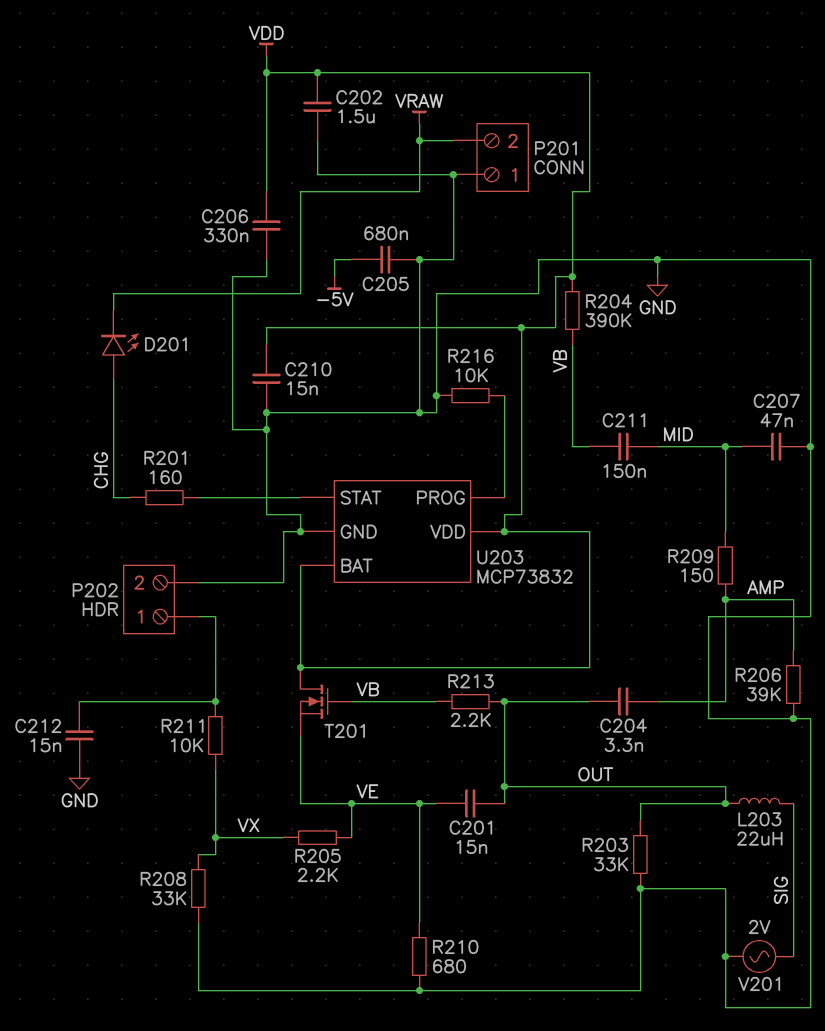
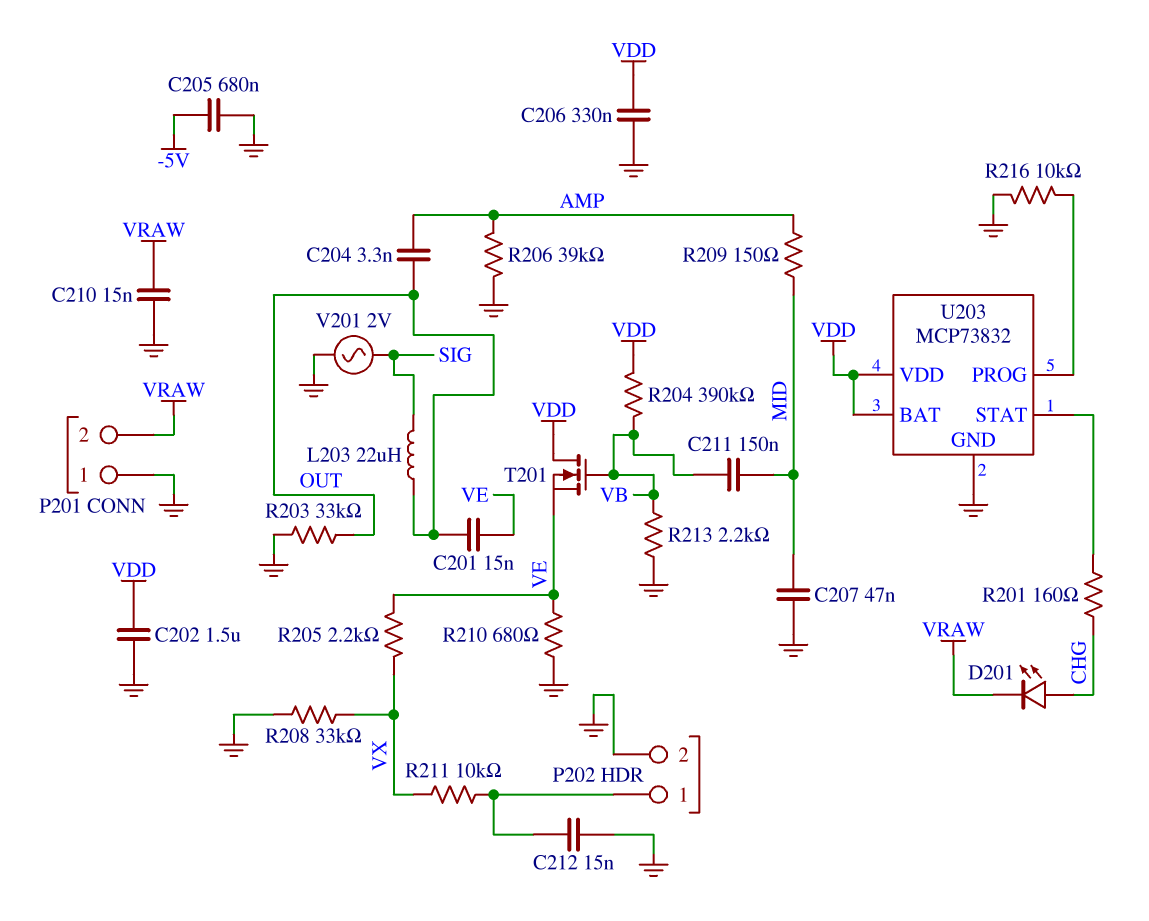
C210: 15nF (GND, VDD) -> 15nF (GND, VRAW)
R213: 2.2k (OUT, VB) -> 2.2k (GND, VB)

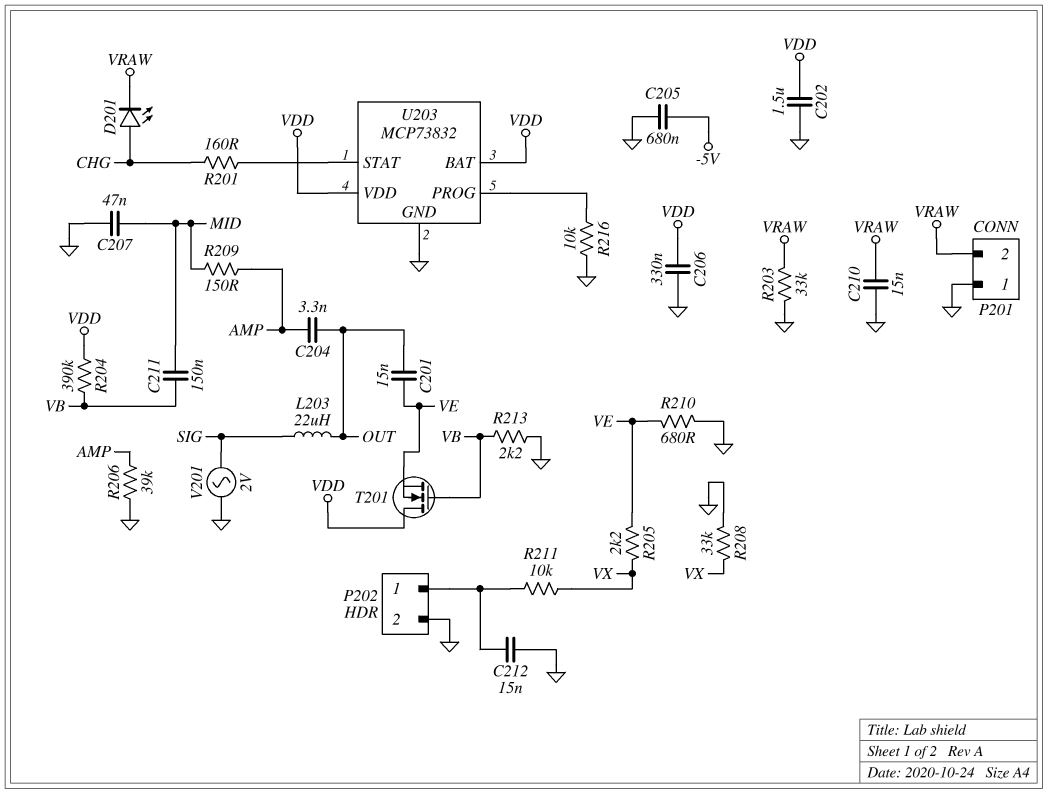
R203: 33k (GND, OUT) -> 33k (GND, VRAW)

